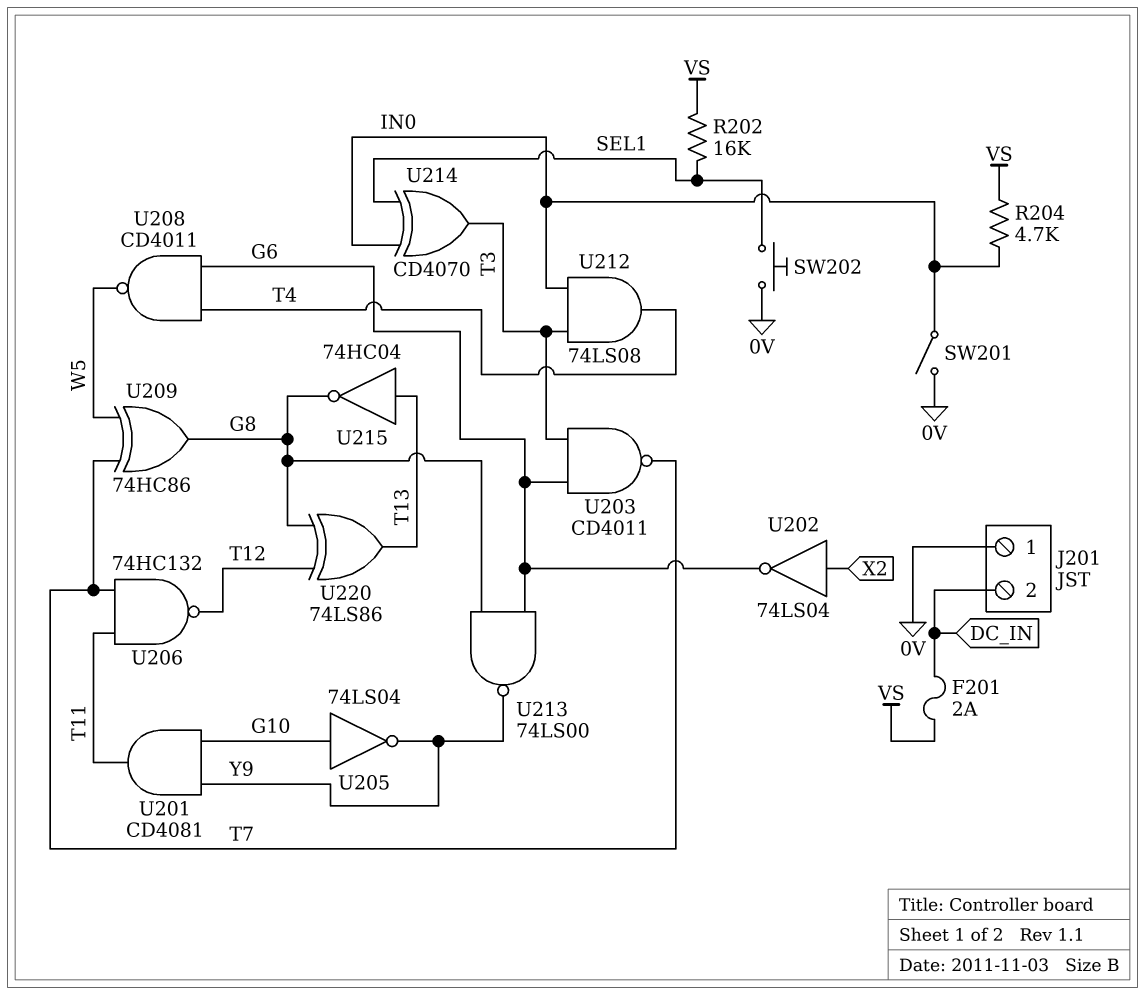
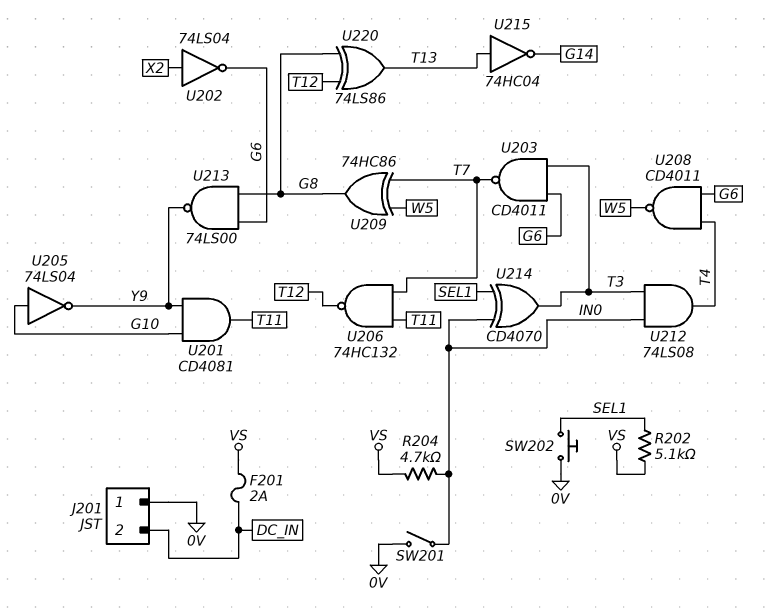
R202: 16k (SEL1, VS) -> 5.1k (SEL1, VS)
U215: NOT 74HC04 (in T13, out G8) -> NOT 74HC04 (in T13, out G14)

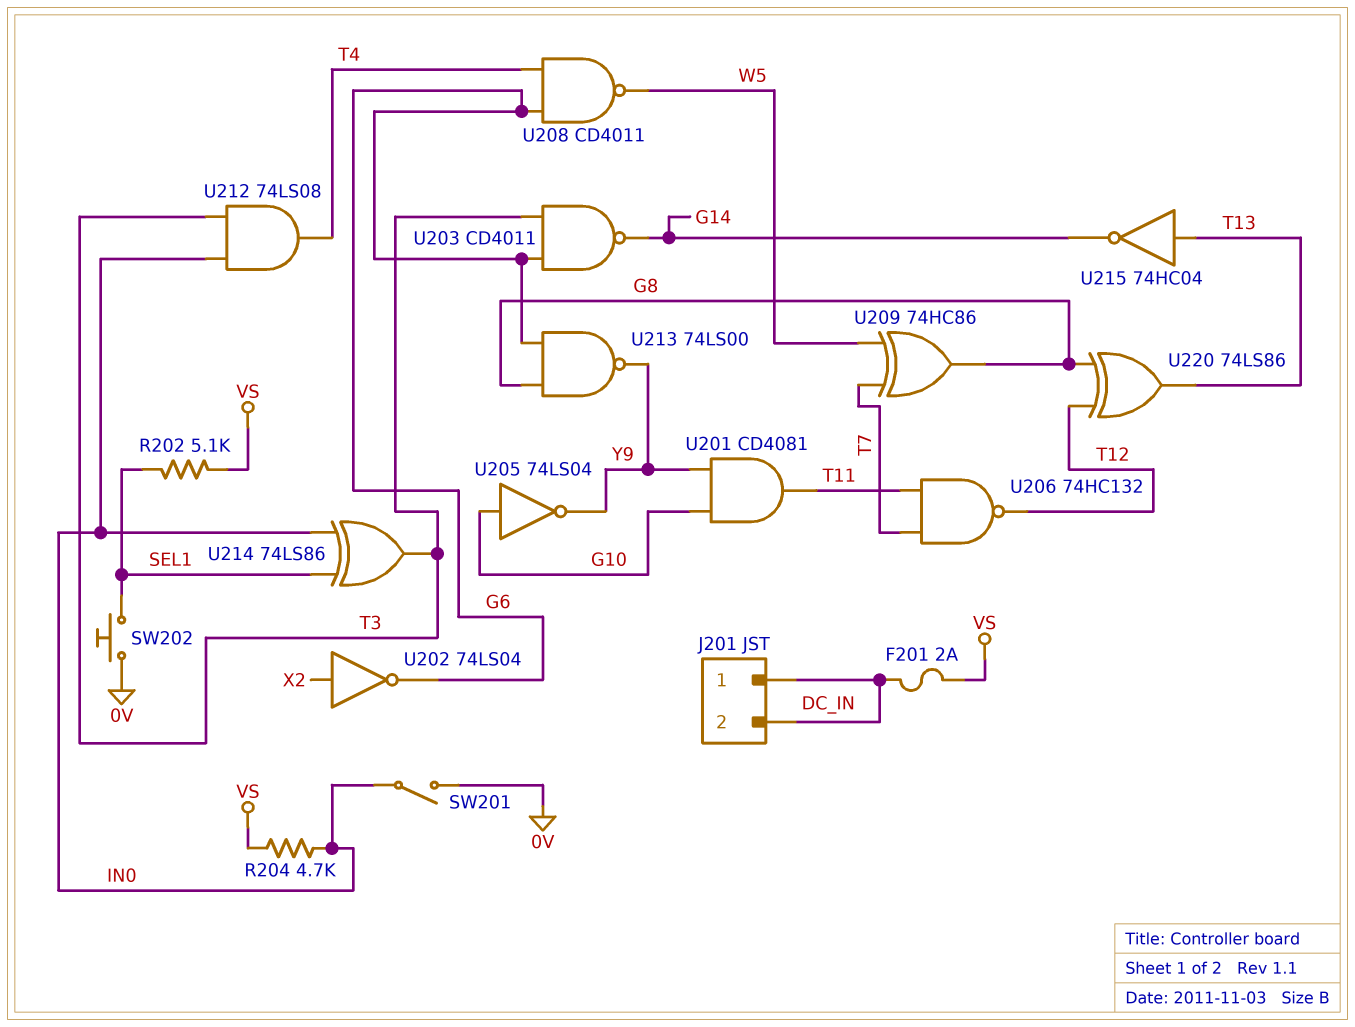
J201 pin 1: 0V -> DC_IN
U203: NAND CD4011 (in G6, in T3, out T7) -> NAND CD4011 (in G6, in T3, out G14)
U214: XOR CD4070 (in IN0, in SEL1, out T3) -> XOR 74LS86 (in IN0, in SEL1, out T3)

